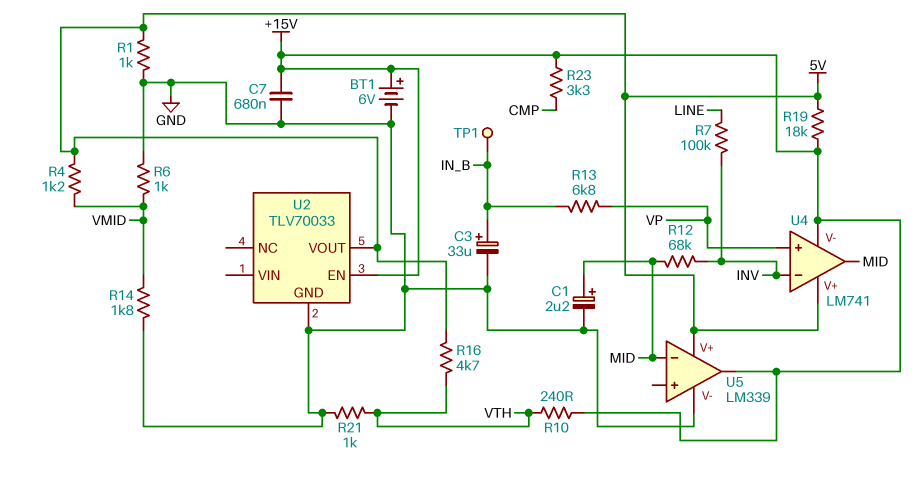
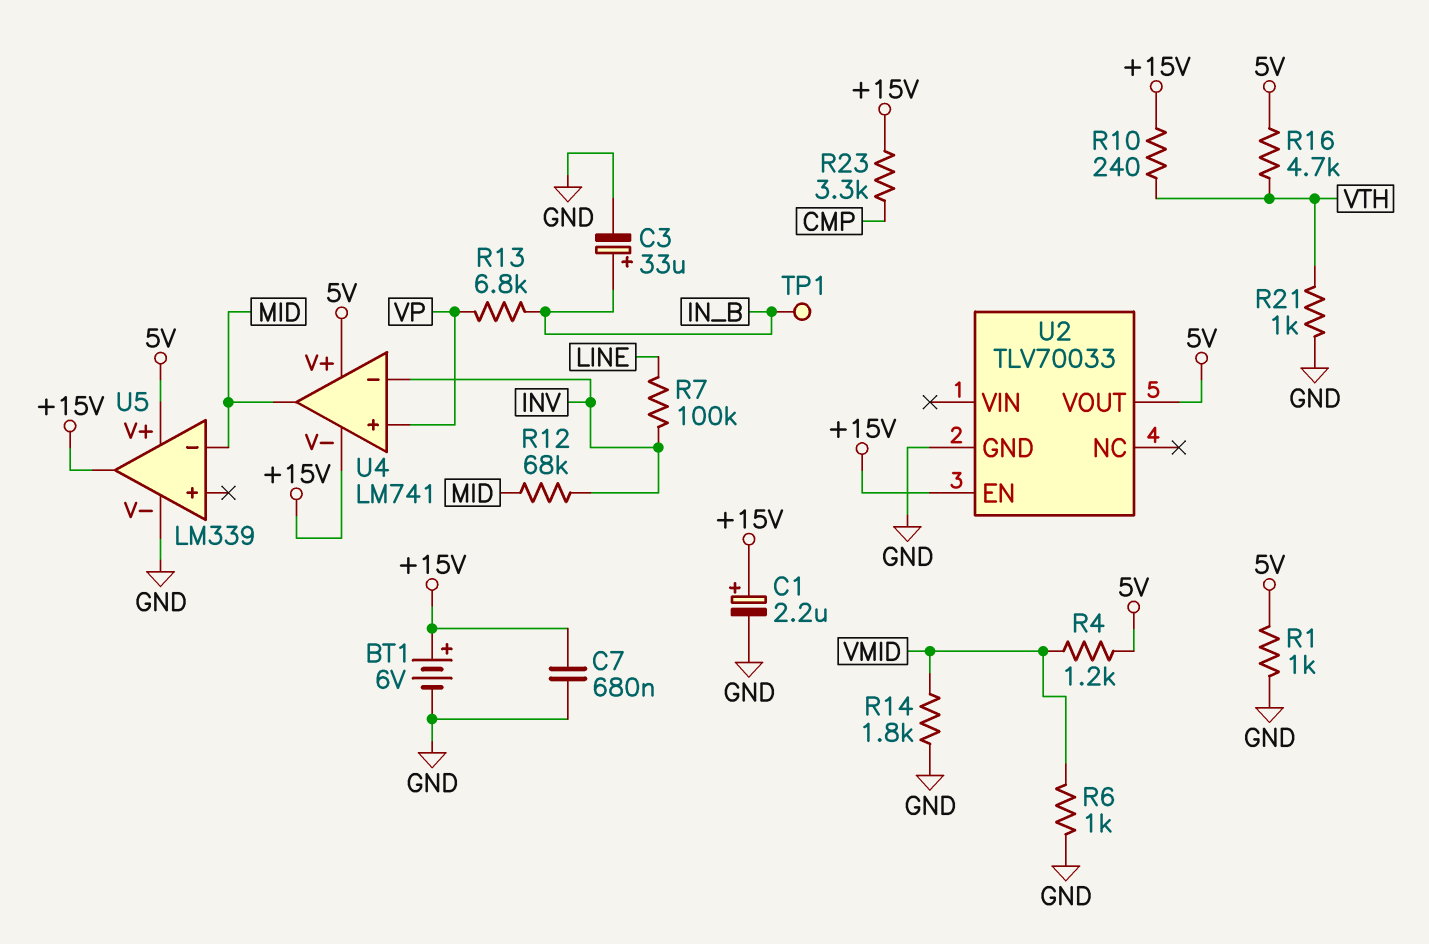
C1: 2.2uF (plus MID, minus GND) -> 2.2uF (plus +15V, minus GND)
R19: 18k (+15V, 5V) -> none

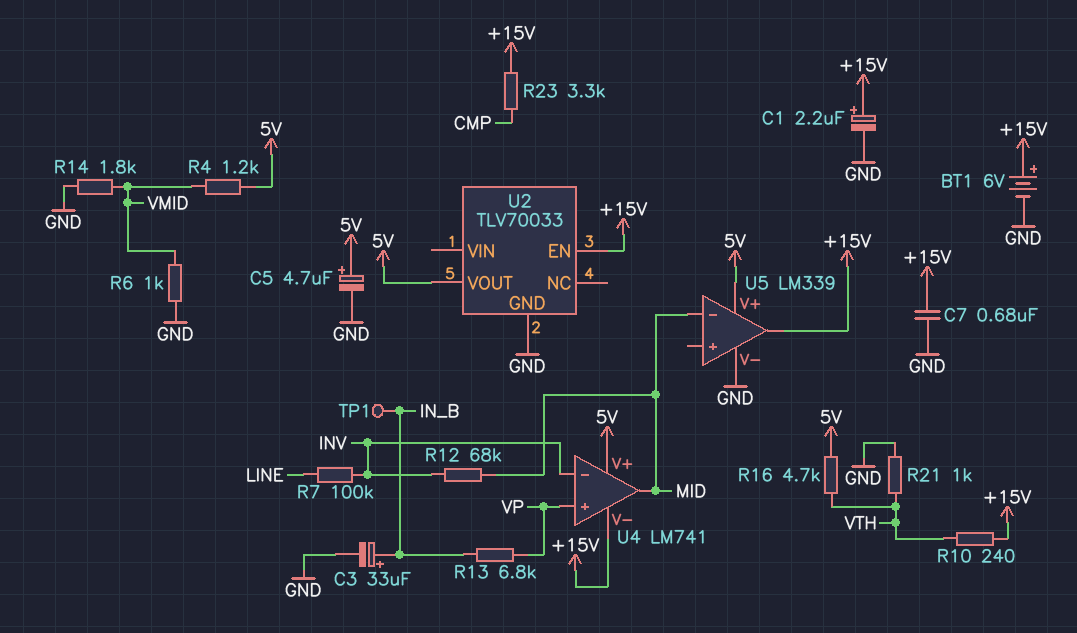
C5: none -> 4.7uF (plus 5V, minus GND)
R1: 1k (5V, GND) -> none

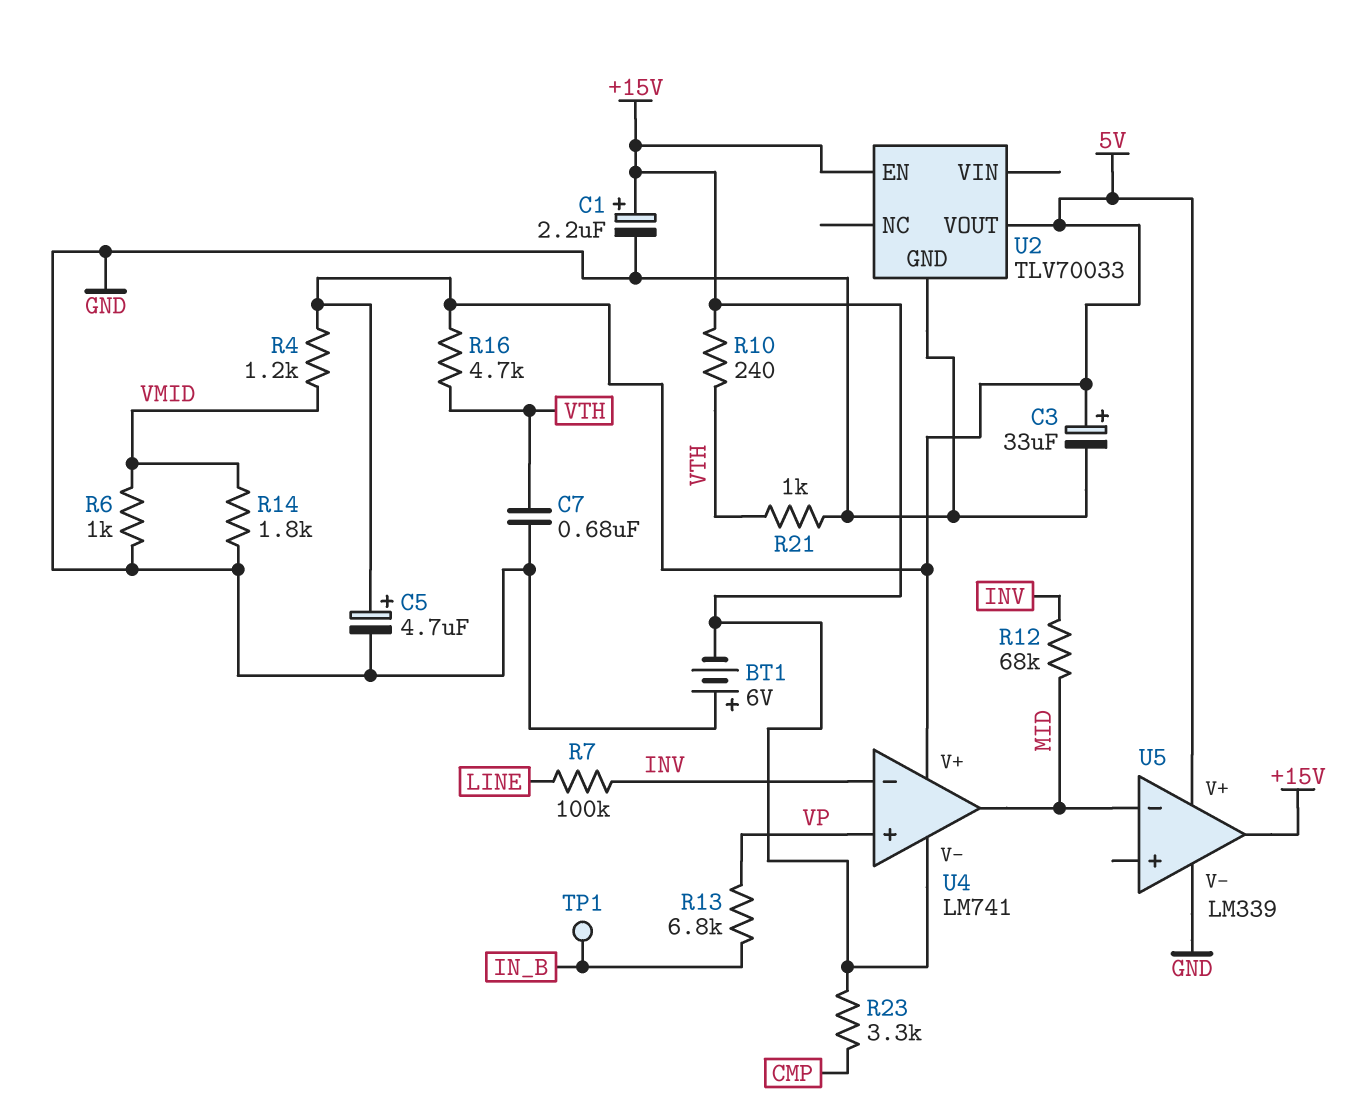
BT1: 6V (plus +15V, minus GND) -> 6V (plus GND, minus +15V)
C3: 33uF (plus IN_B, minus GND) -> 33uF (plus 5V, minus GND)
C7: 680nF (+15V, GND) -> 680nF (GND, VTH)

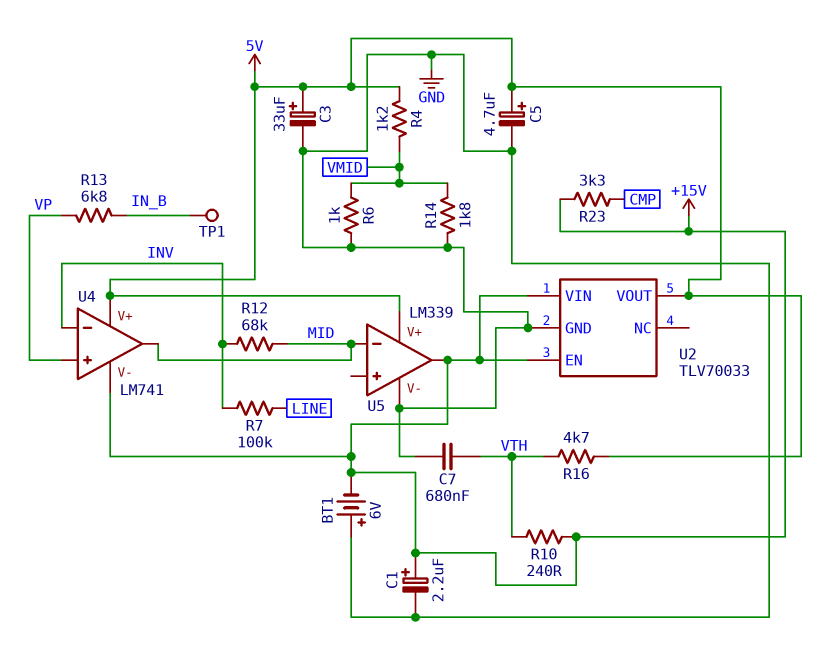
R21: 1k (GND, VTH) -> none
U2 pin VIN: none -> +15V

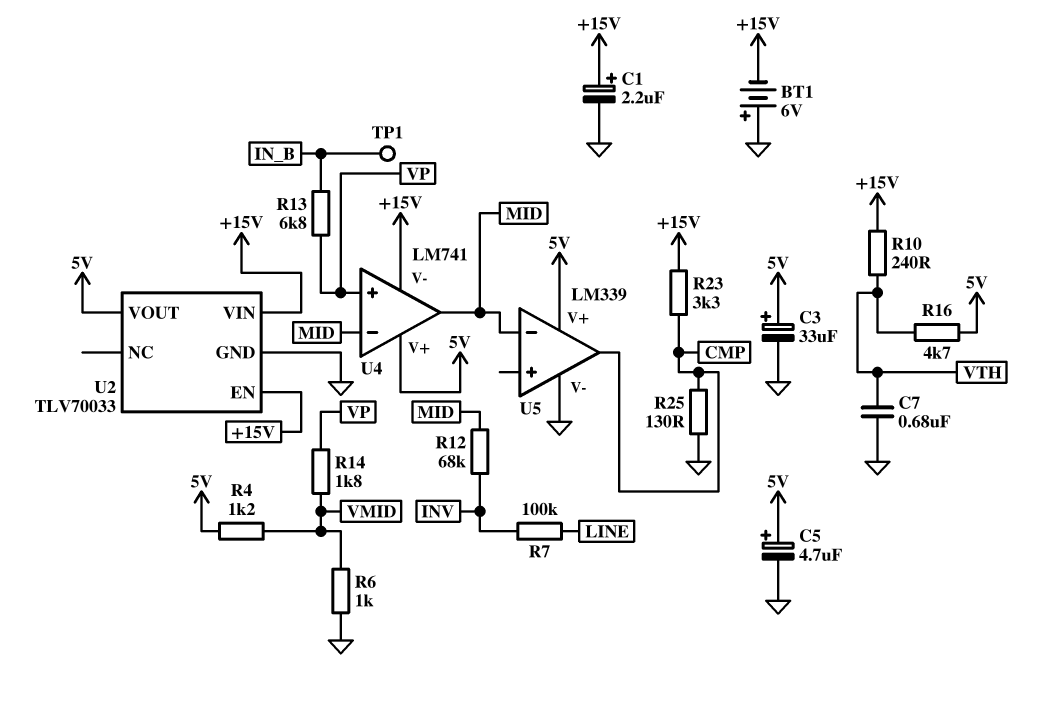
R14: 1.8k (GND, VMID) -> 1.8k (VMID, VP)
R25: none -> 130 (CMP, GND)
U4 pin in-: INV -> MID
U5 pin out: +15V -> CMP

